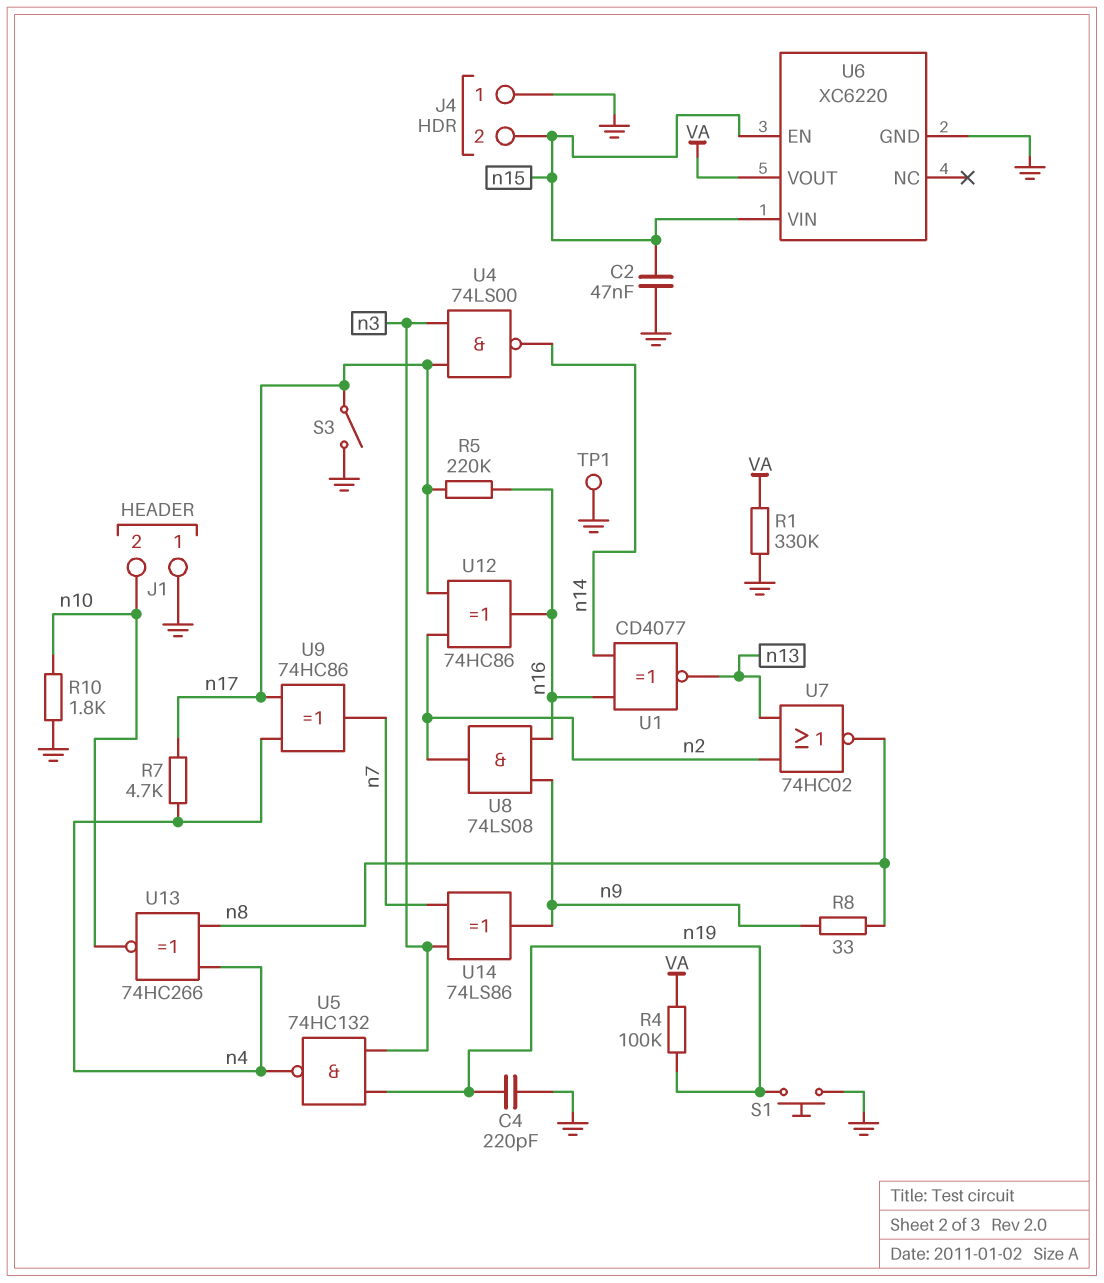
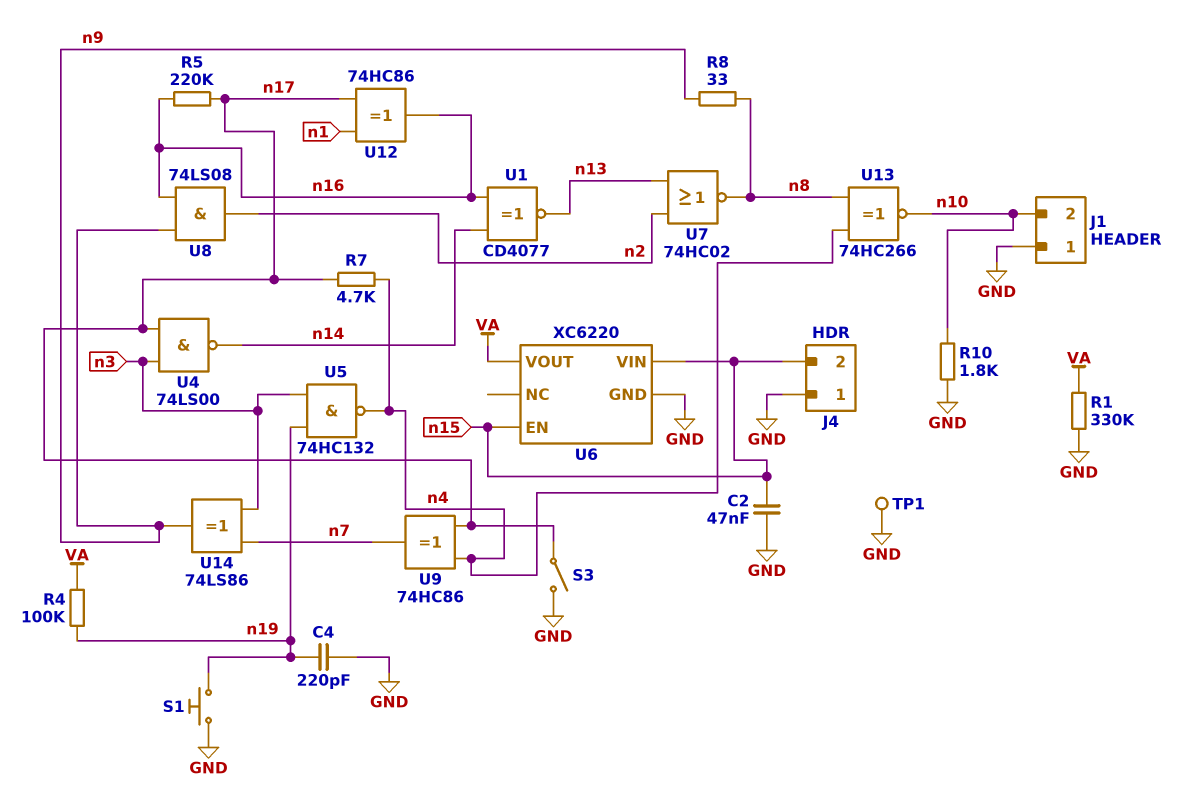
U12: XOR 74HC86 (in n2, in n17, out n16) -> XOR 74HC86 (in n1, in n17, out n16)

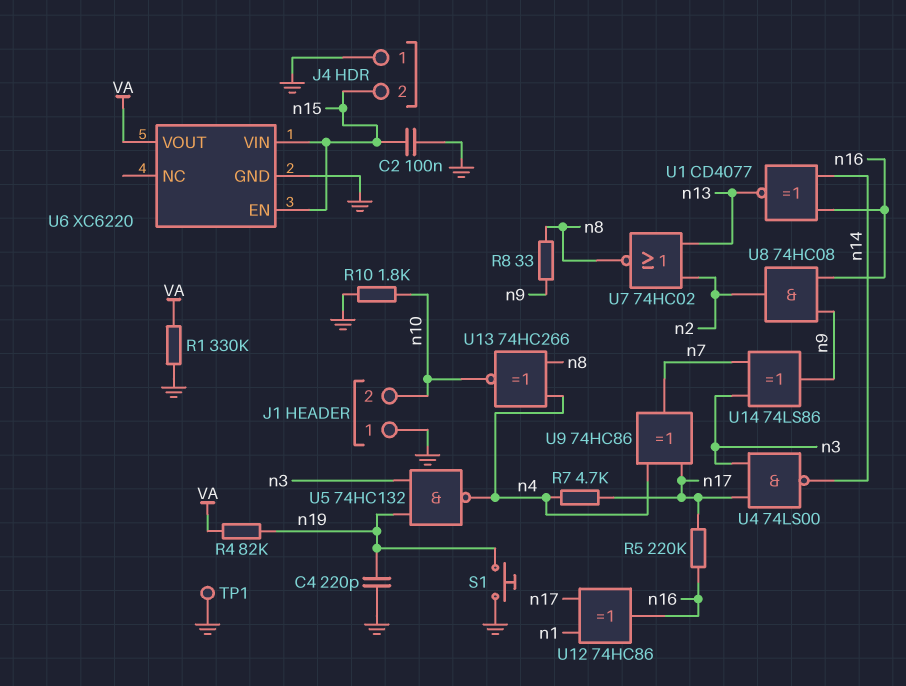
C2: 47nF (GND, n15) -> 100nF (GND, n15)
R4: 100k (VA, n19) -> 82k (VA, n19)
S3: switch (GND, n17) -> none
U8: AND 74LS08 (in n9, in n16, out n2) -> AND 74HC08 (in n9, in n16, out n2)

